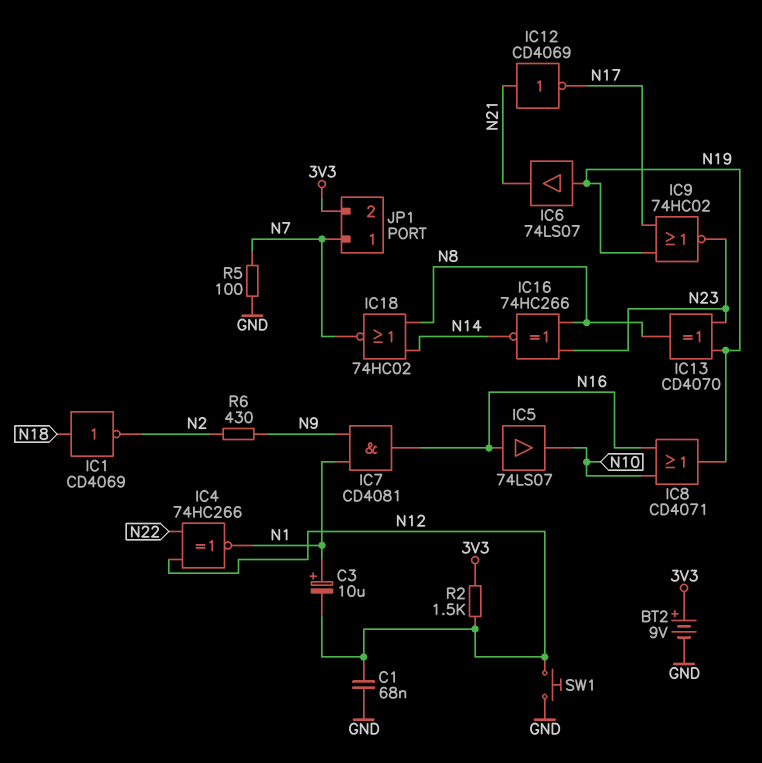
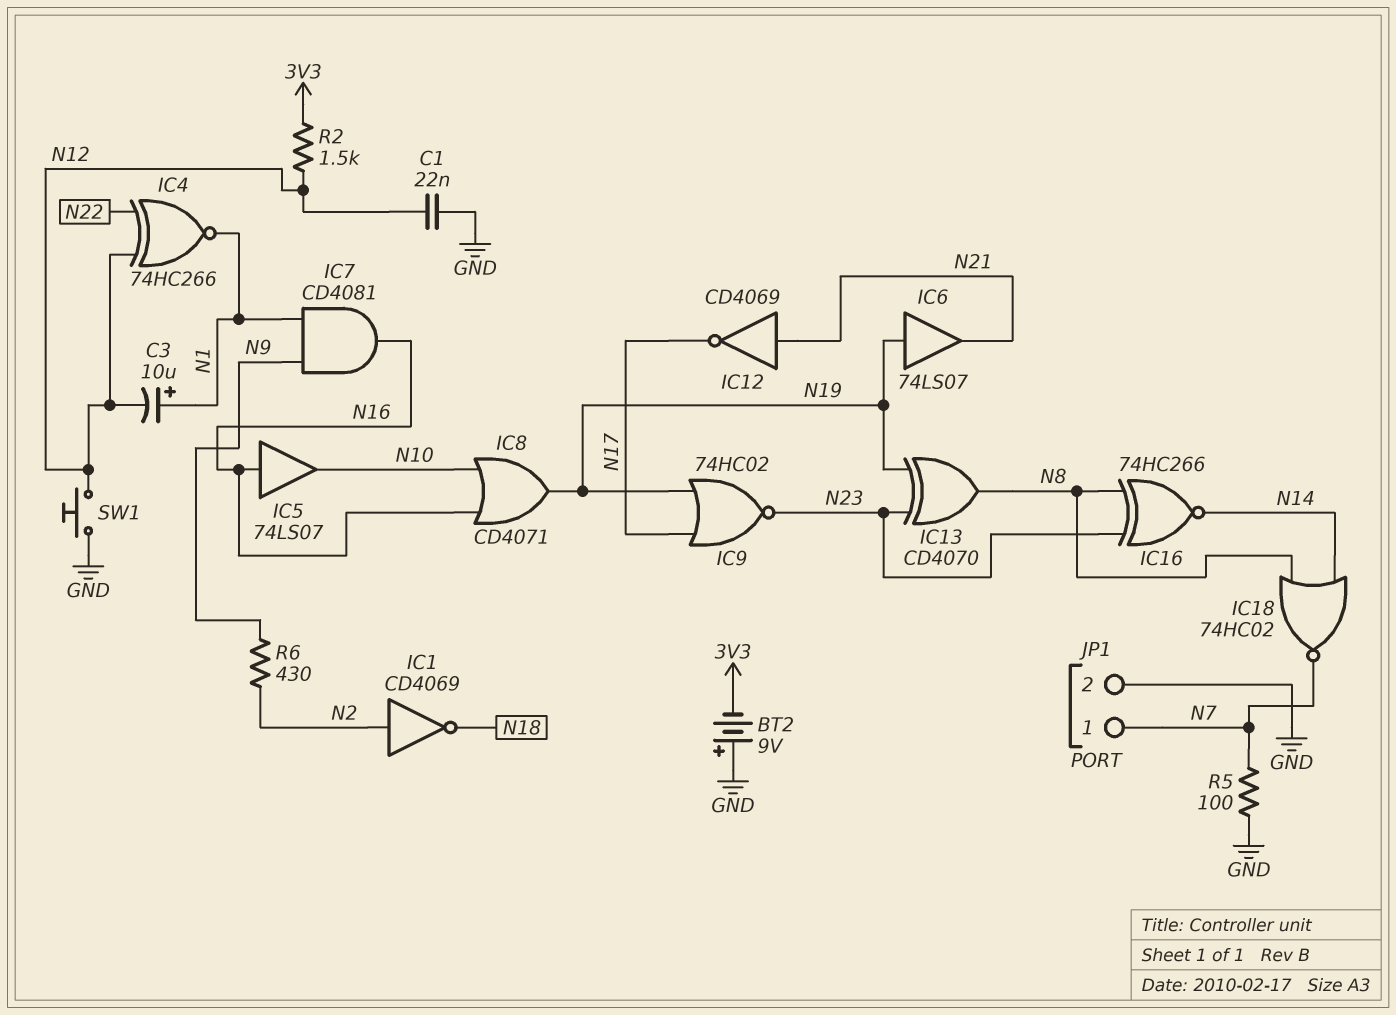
BT2: 9V (plus 3V3, minus GND) -> 9V (plus GND, minus 3V3)
C1: 68nF (GND, N12) -> 22nF (GND, N12)
IC1: NOT CD4069 (in N18, out N2) -> NOT CD4069 (in N2, out N18)
JP1 pin 2: 3V3 -> GND

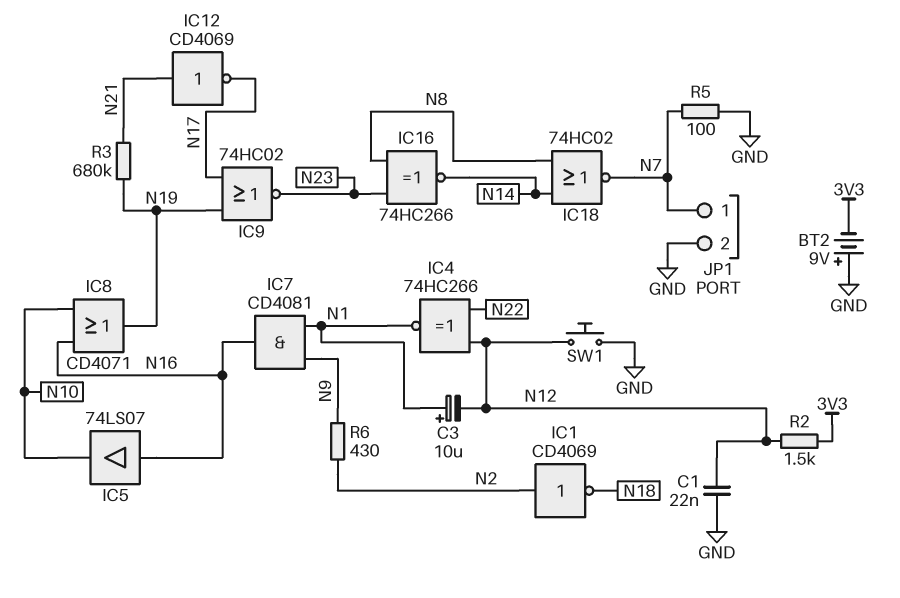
IC6: buffer 74LS07 (in N19, out N21) -> none
IC13: XOR CD4070 (in N19, in N23, out N8) -> none
R3: none -> 680k (N19, N21)

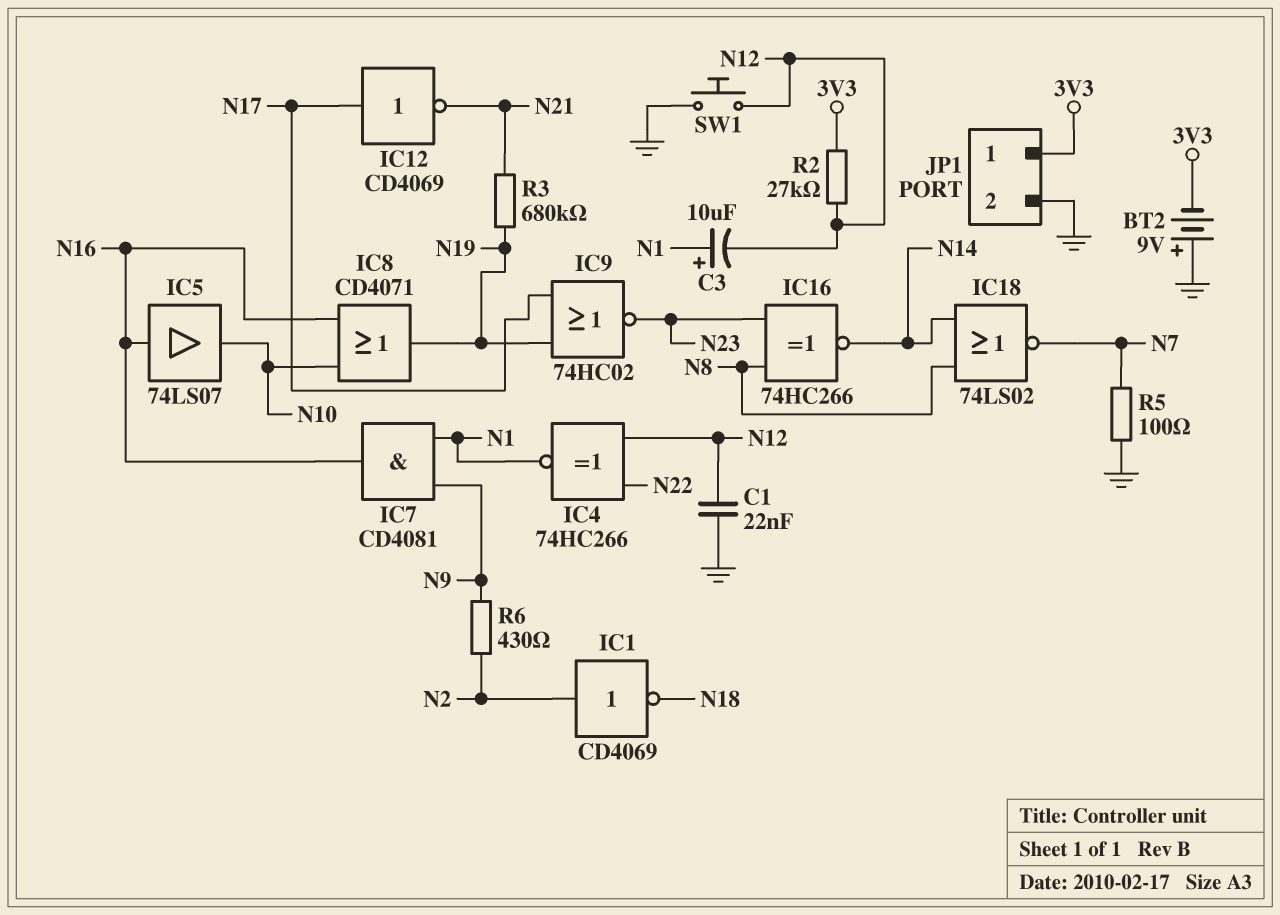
IC12: NOT CD4069 (in N21, out N17) -> NOT CD4069 (in N17, out N21)
IC18: NOR 74HC02 (in N8, in N14, out N7) -> NOR 74LS02 (in N8, in N14, out N7)
JP1 pin 1: N7 -> 3V3
R2: 1.5k (3V3, N12) -> 27k (3V3, N12)

